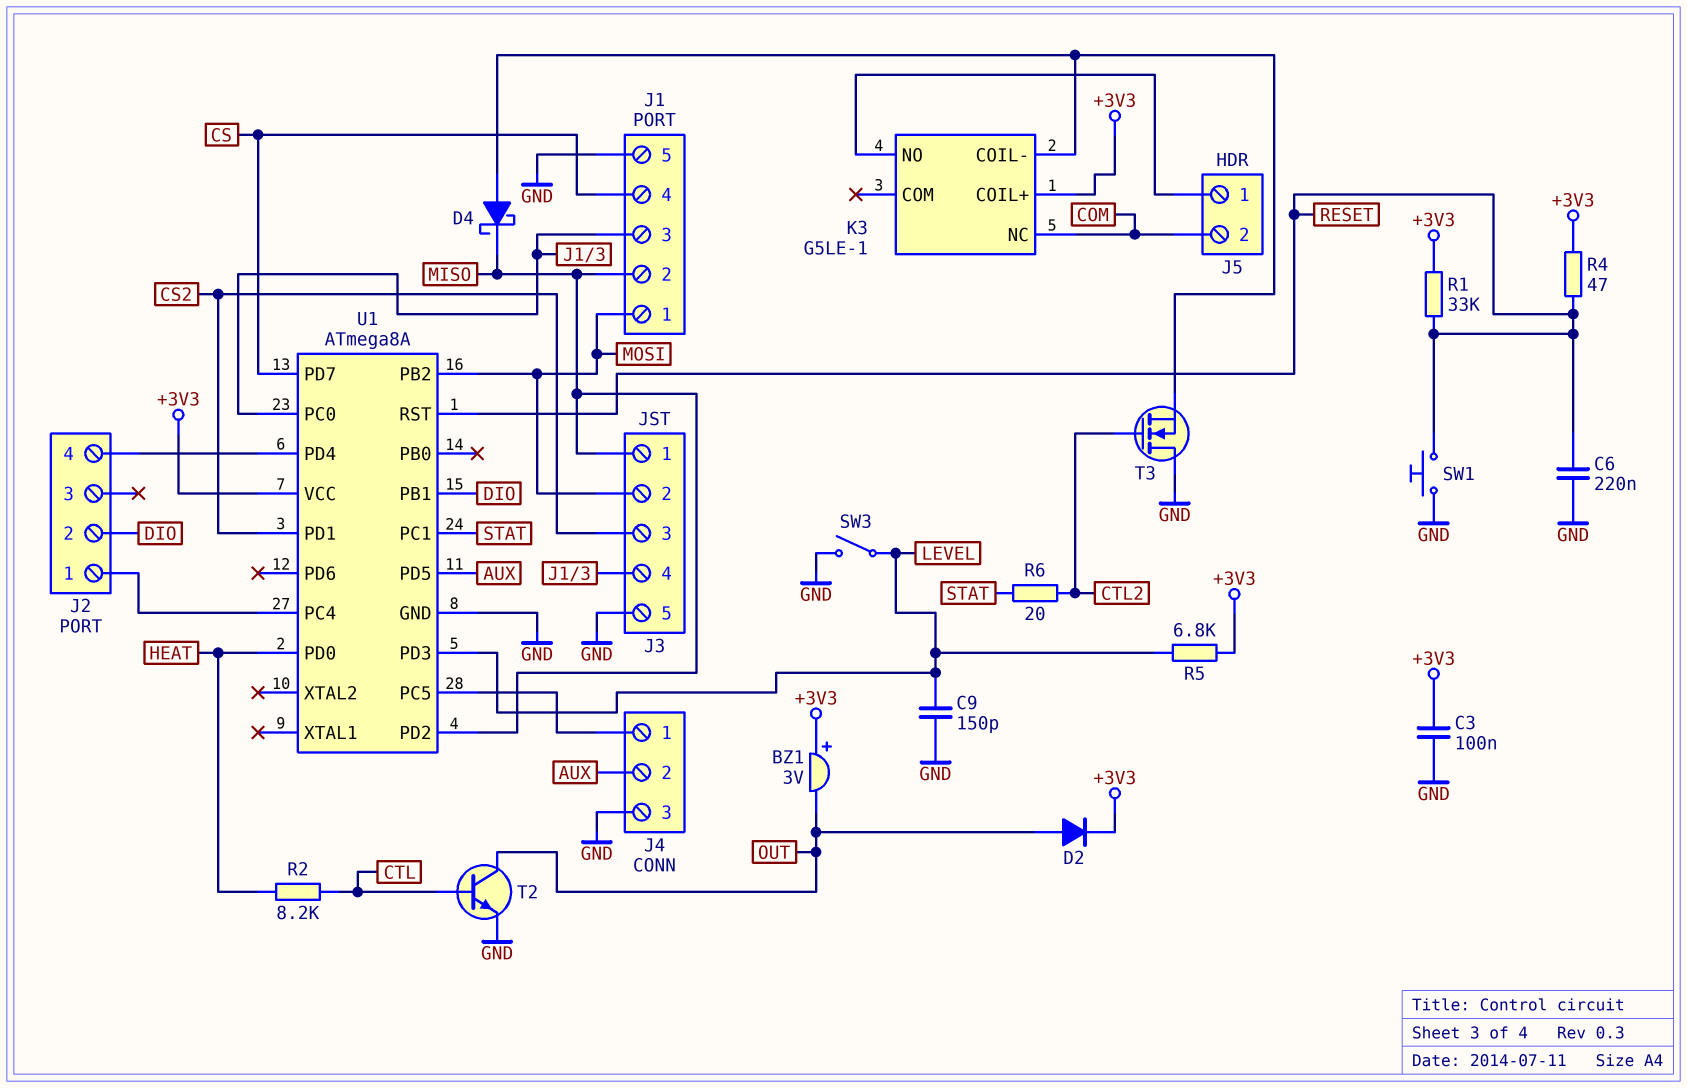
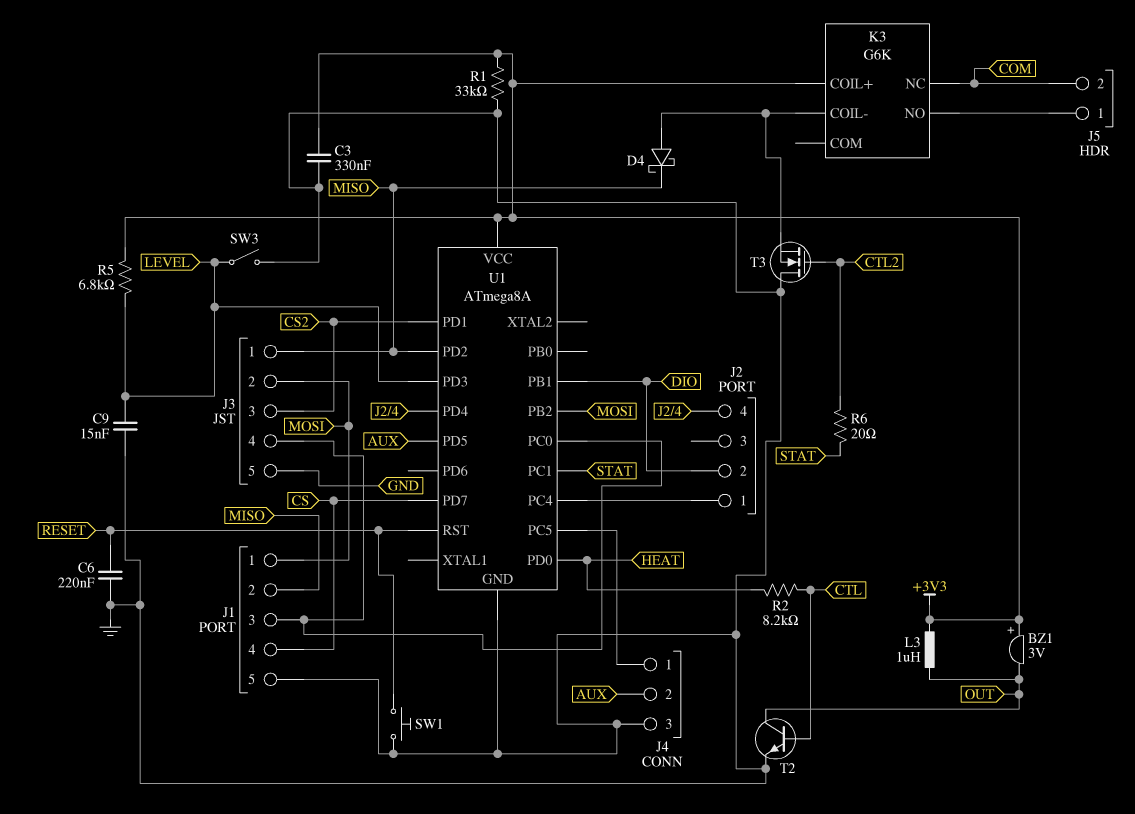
C3: 100nF (+3V3, GND) -> 330nF (+3V3, GND)
C9: 150pF (GND, LEVEL) -> 15nF (GND, LEVEL)
D2: diode (A OUT, K +3V3) -> none
K3: G5LE-1 -> G6K
L3: none -> 1uH (+3V3, OUT)
R1: 33k (+3V3, RESET) -> 33k (+3V3, GND)
R4: 47 (+3V3, RESET) -> none

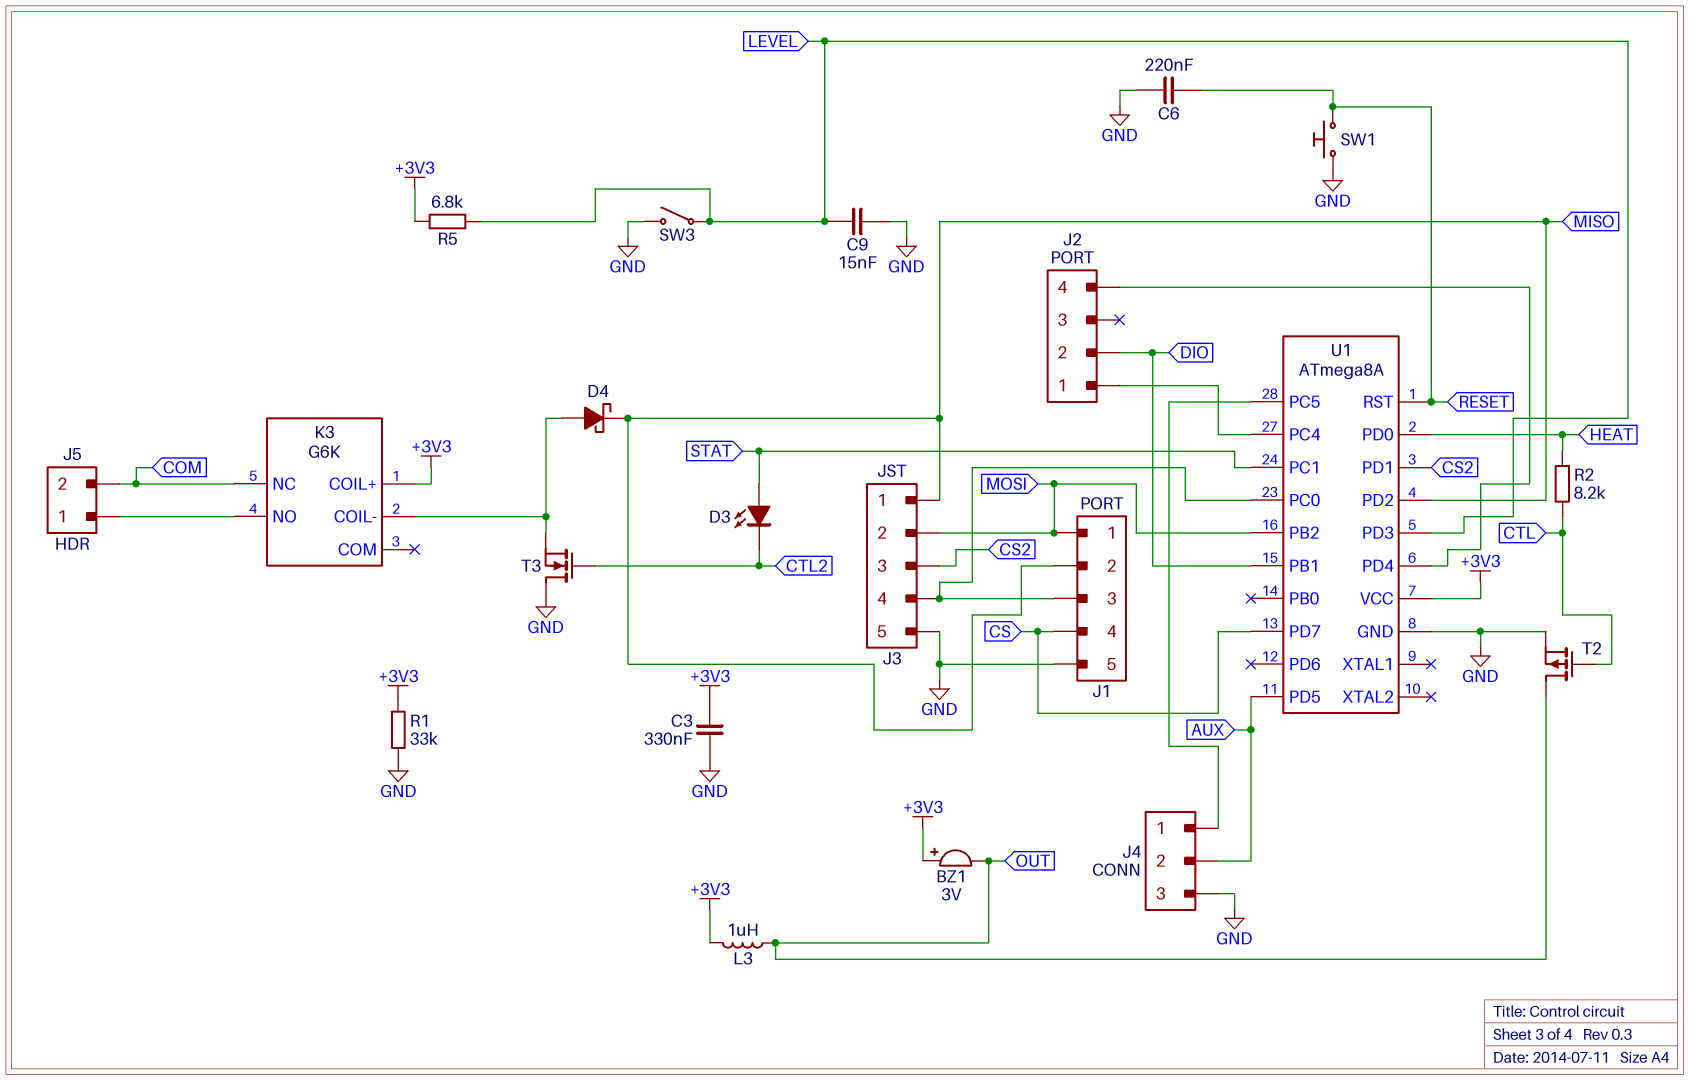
D3: none -> LED (A STAT, K CTL2)
R6: 20 (CTL2, STAT) -> none
T2: NPN (B CTL, C OUT, E GND) -> PMOS (G CTL, D OUT, S GND)

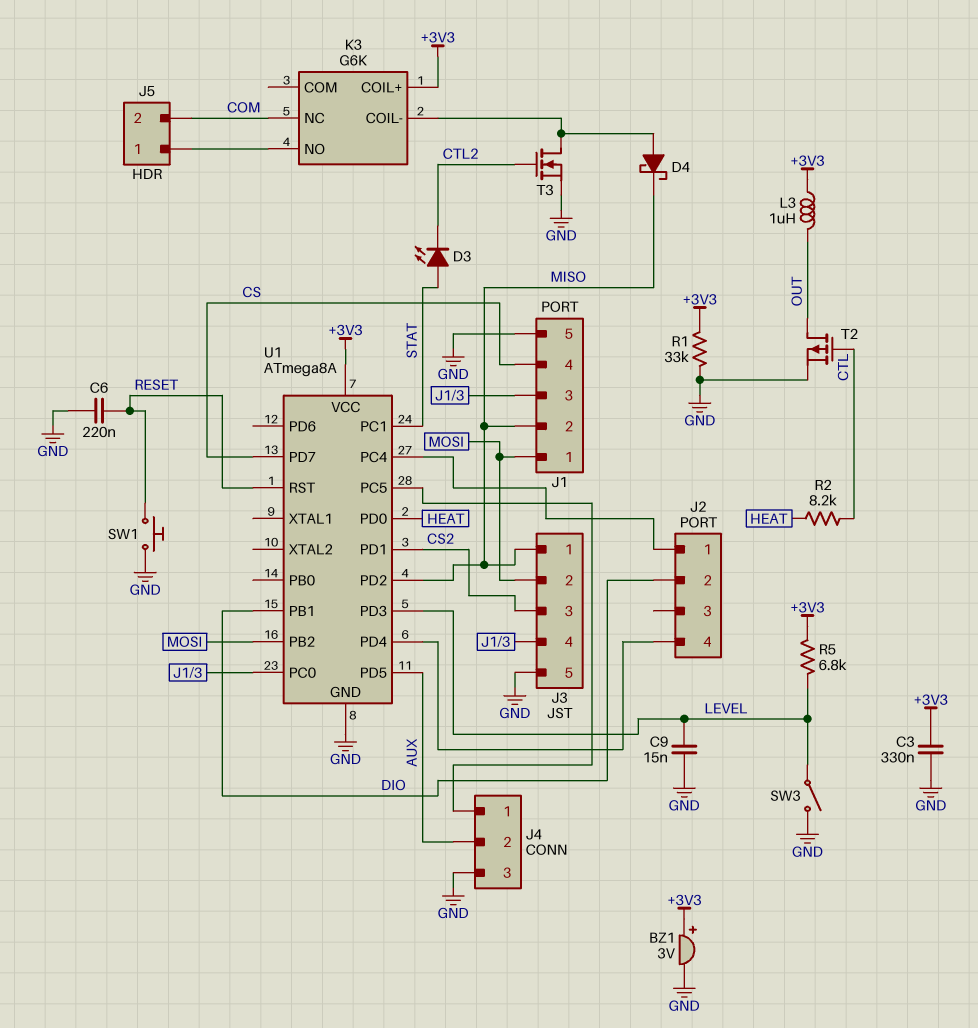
BZ1: buzzer 3V (plus +3V3, minus OUT) -> buzzer 3V (plus +3V3, minus GND)
T3: NMOS (G CTL2, D GND, S K3/COIL-) -> NMOS (G CTL2, D K3/COIL-, S GND)

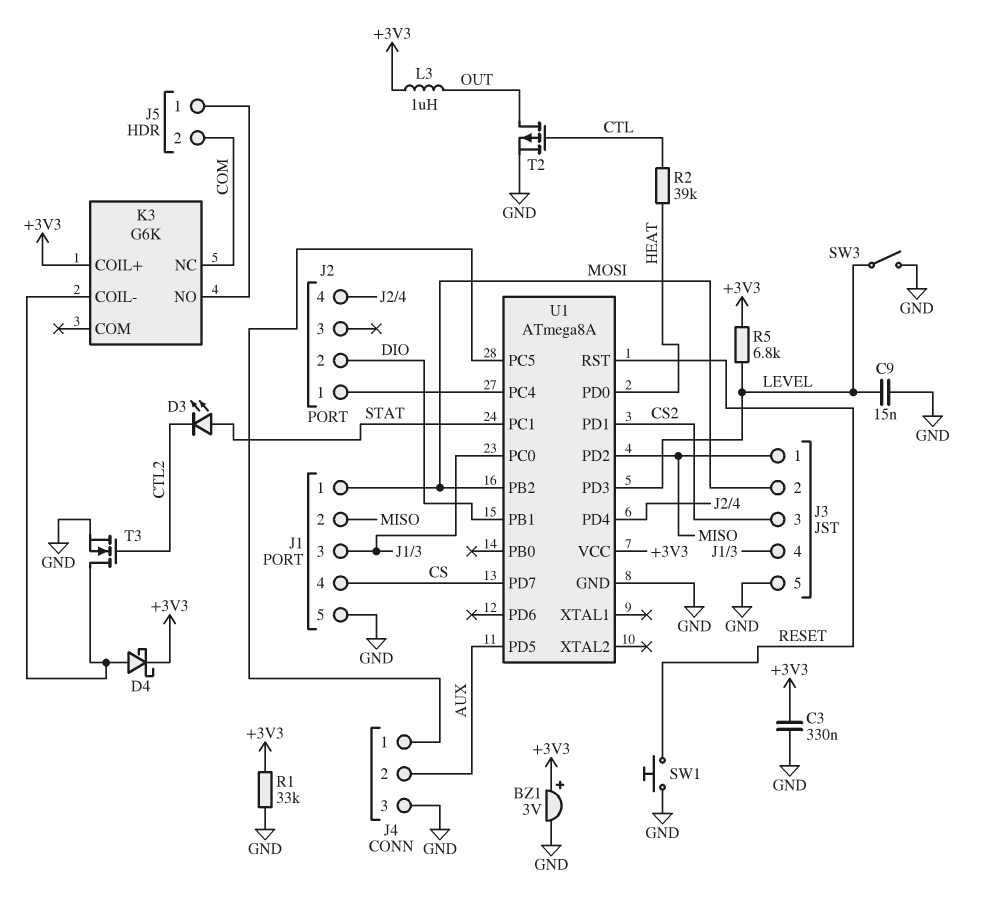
C6: 220nF (GND, RESET) -> none
D4: schottky (A K3/COIL-, K MISO) -> schottky (A K3/COIL-, K +3V3)
R2: 8.2k (CTL, HEAT) -> 39k (CTL, HEAT)

